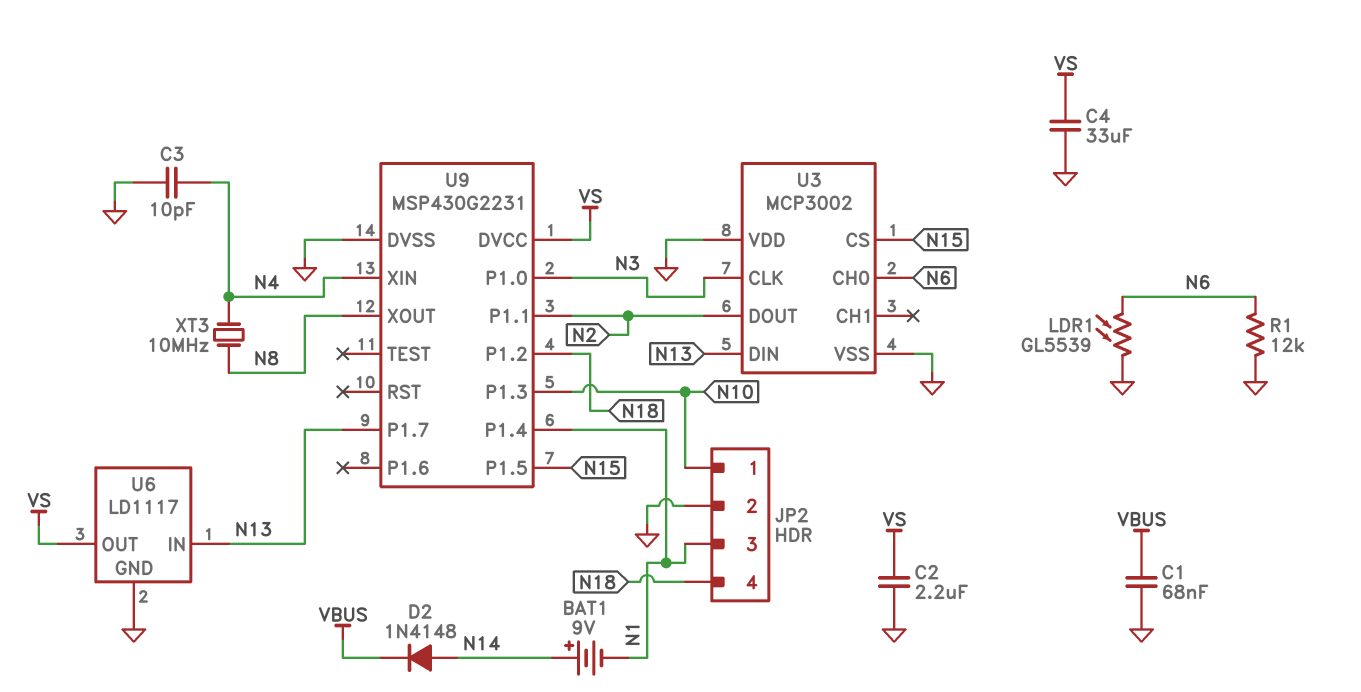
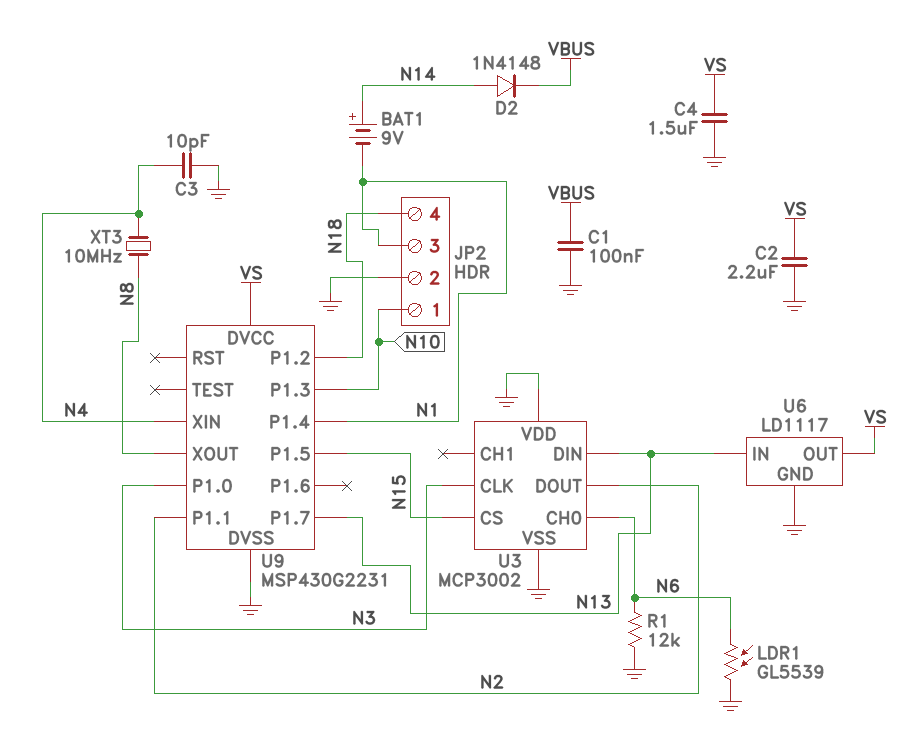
C1: 68nF (GND, VBUS) -> 100nF (GND, VBUS)
C4: 33uF (GND, VS) -> 1.5uF (GND, VS)

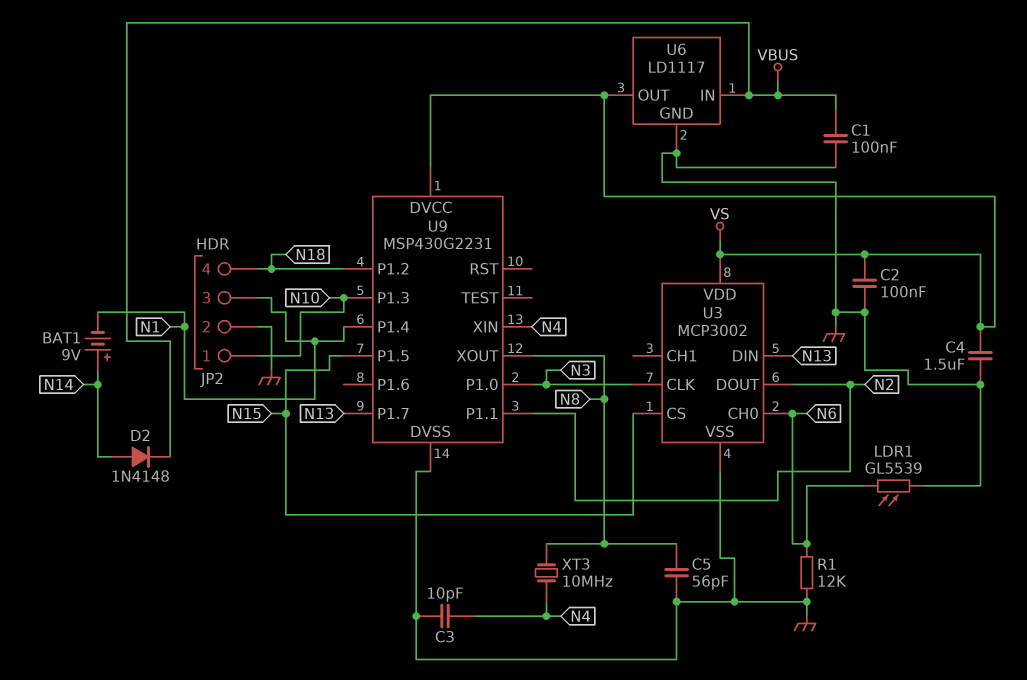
C2: 2.2uF (GND, VS) -> 100nF (GND, VS)
C5: none -> 56pF (GND, N8)
U3 pin VDD: GND -> VS
U6 pin IN: N13 -> VBUS

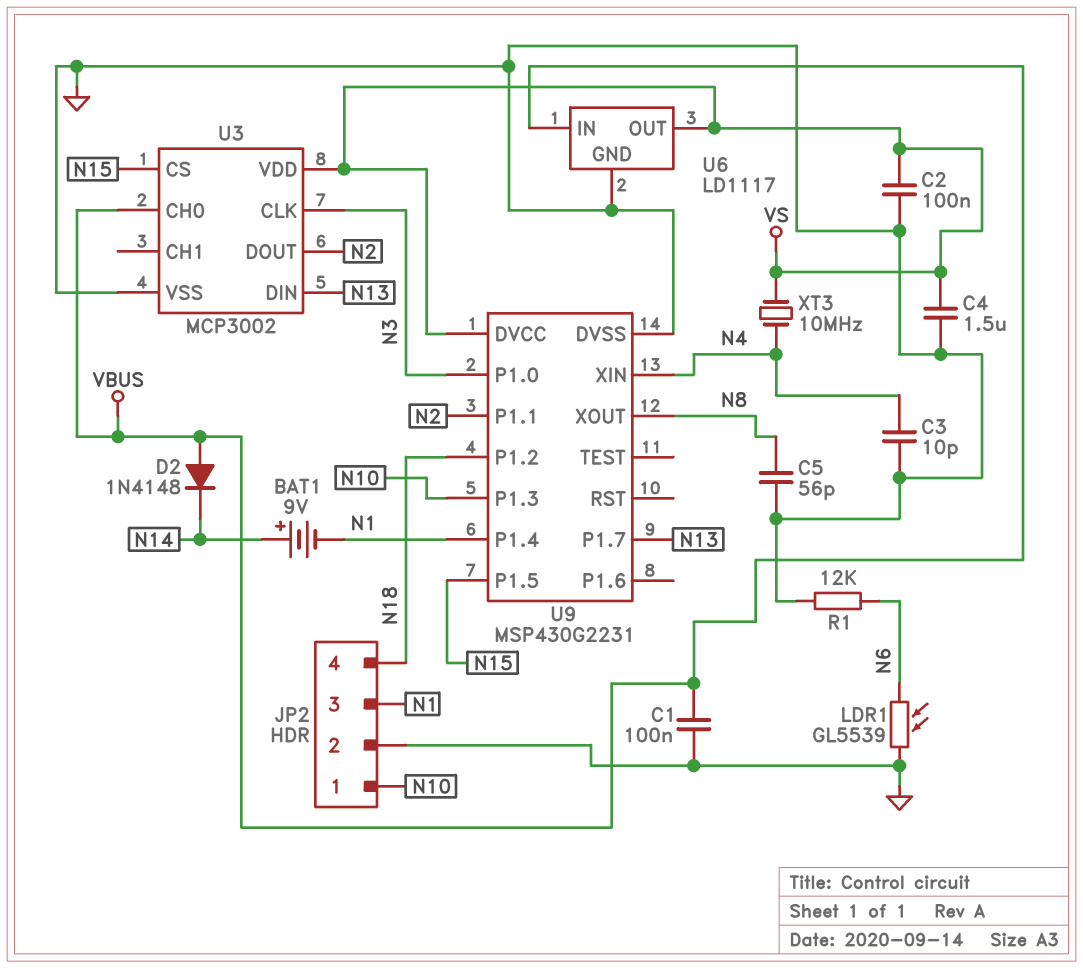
D2: diode 1N4148 (A N14, K VBUS) -> diode 1N4148 (A VBUS, K N14)
U3 pin CH0: N6 -> VBUS
XT3: 10MHz (N4, N8) -> 10MHz (N4, VS)

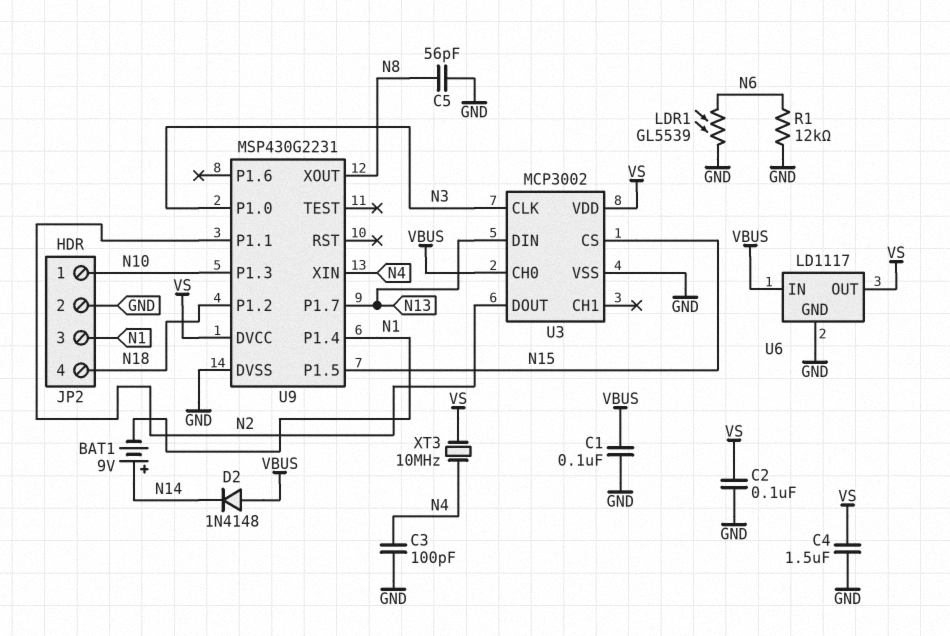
C3: 10pF (GND, N4) -> 100pF (GND, N4)

